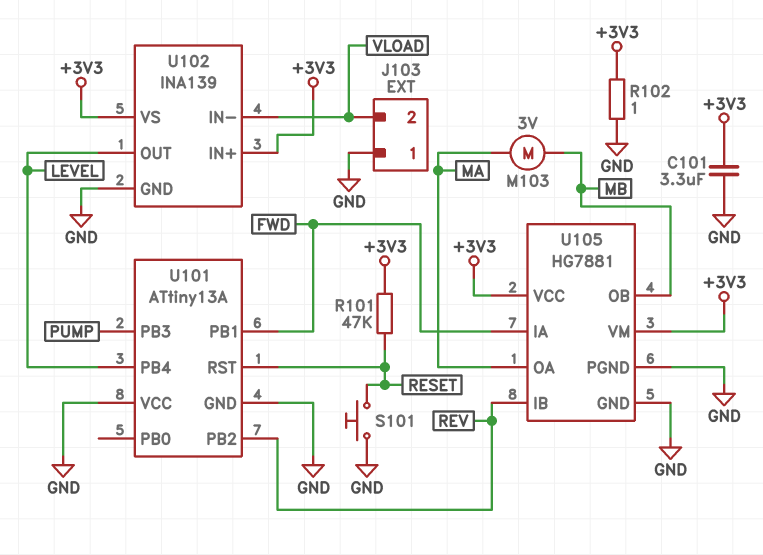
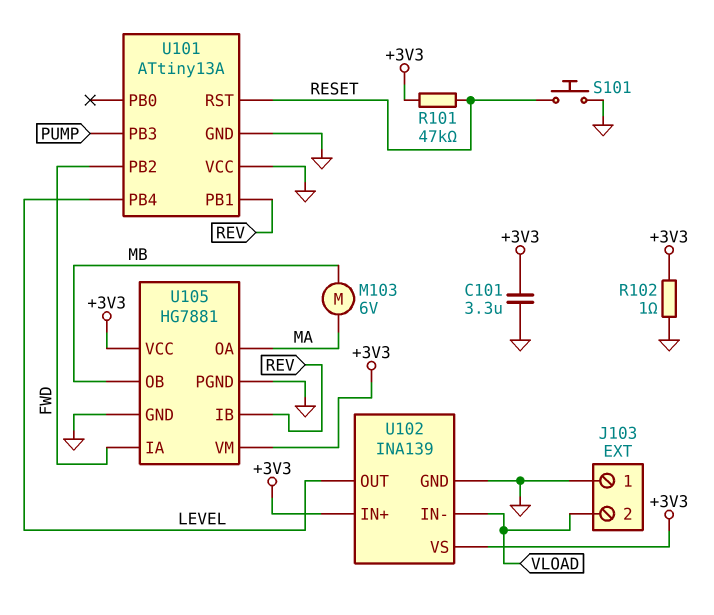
M103: motor 3V (MA, MB) -> motor 6V (MA, MB)
U101 pin PB1: FWD -> REV
U101 pin PB2: REV -> FWD

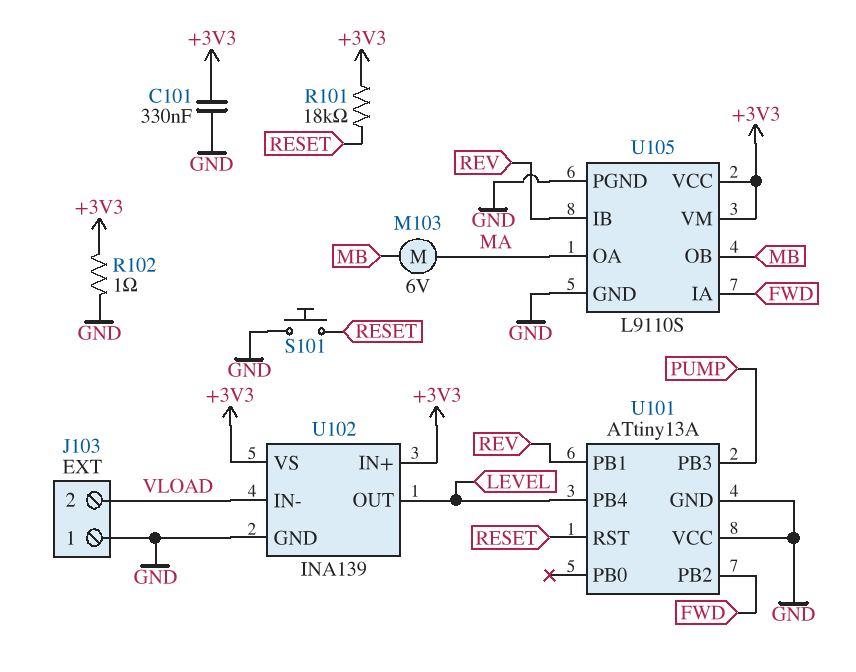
C101: 3.3uF (+3V3, GND) -> 330nF (+3V3, GND)
R101: 47k (+3V3, RESET) -> 18k (+3V3, RESET)
U105: HG7881 -> L9110S

